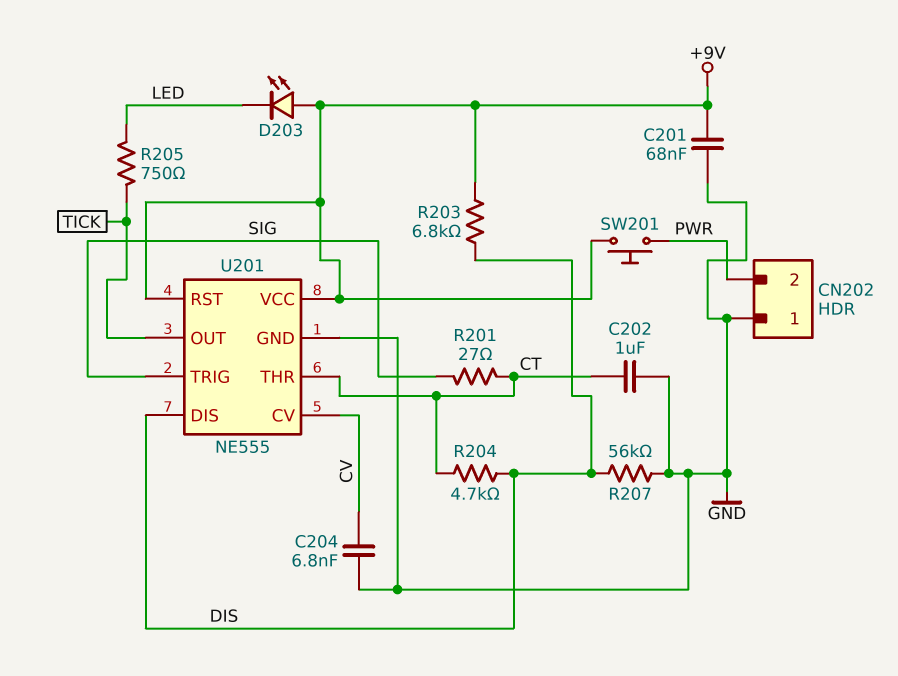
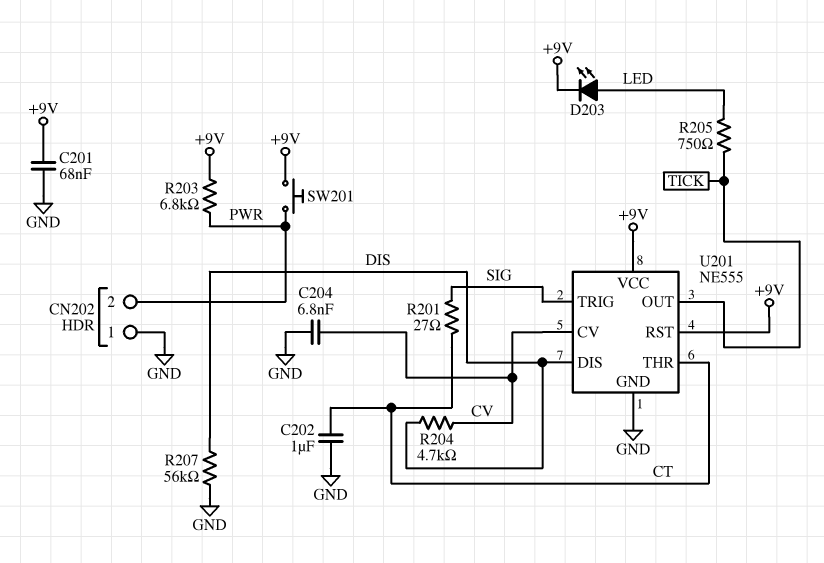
D203: LED (A +9V, K LED) -> LED (A LED, K +9V)
R203: 6.8k (+9V, DIS) -> 6.8k (+9V, PWR)
R204: 4.7k (CT, DIS) -> 4.7k (CV, DIS)

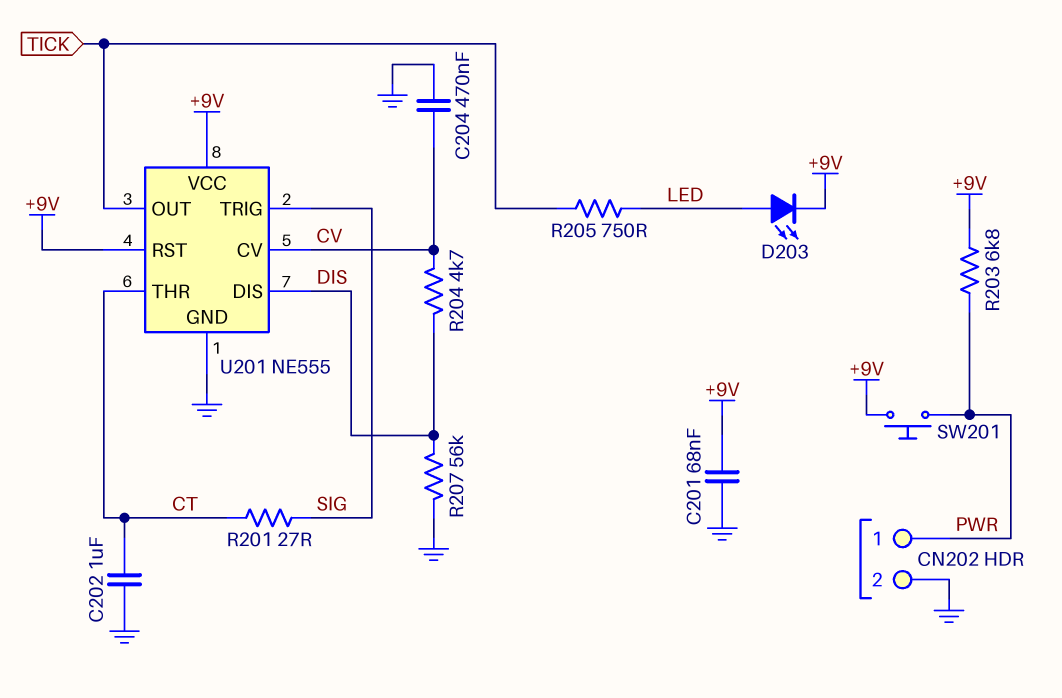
C204: 6.8nF (CV, GND) -> 470nF (CV, GND)
CN202 pin 1: GND -> PWR
CN202 pin 2: PWR -> GND

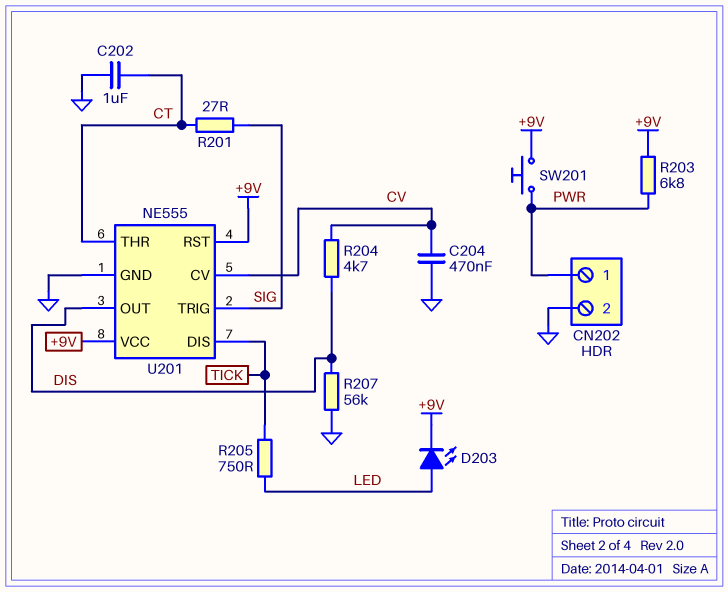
C201: 68nF (+9V, GND) -> none
U201 pin DIS: DIS -> TICK
U201 pin OUT: TICK -> DIS

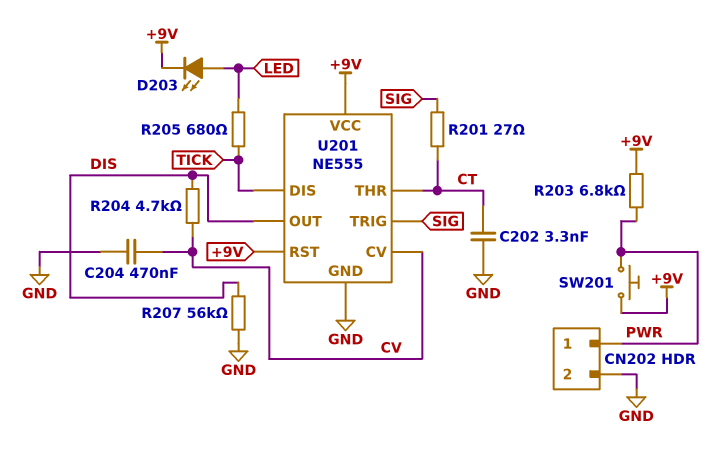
C202: 1uF (CT, GND) -> 3.3nF (CT, GND)
R205: 750 (LED, TICK) -> 680 (LED, TICK)

